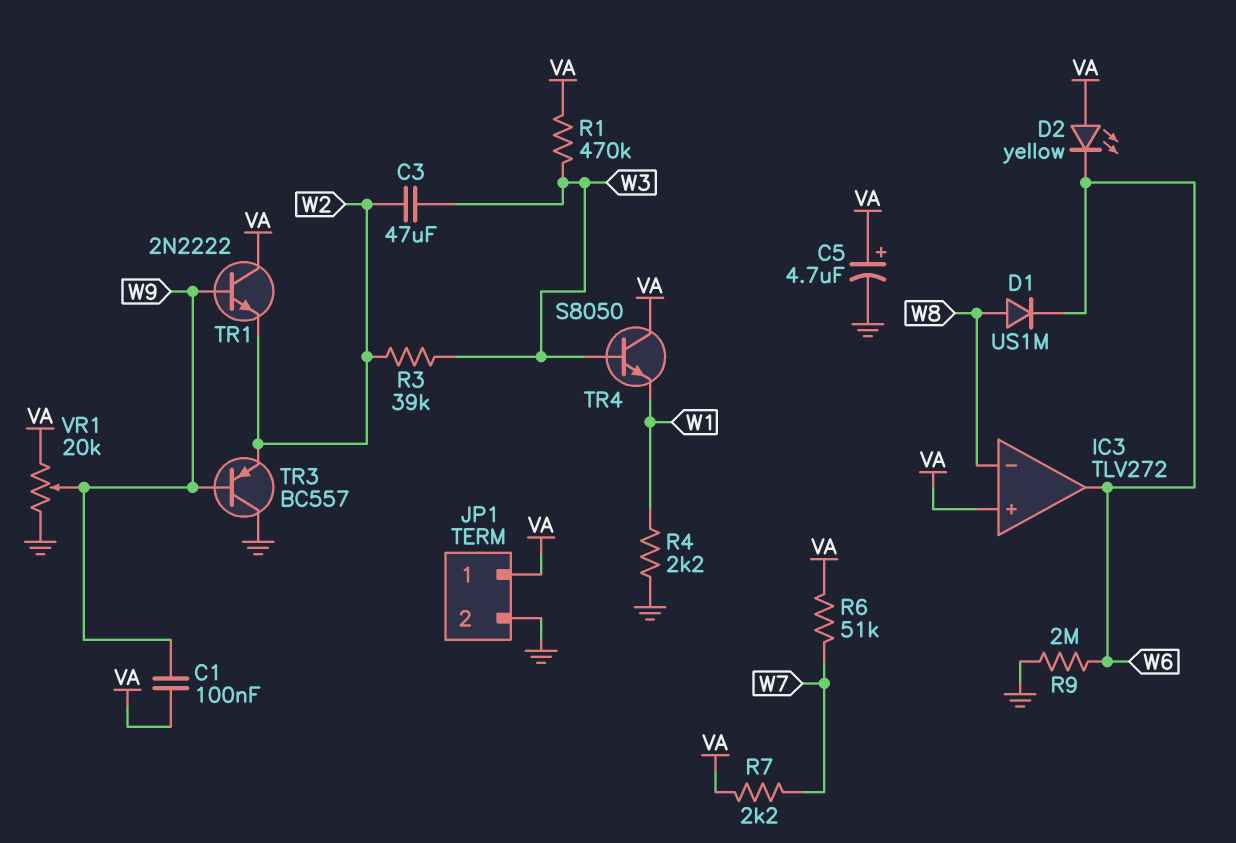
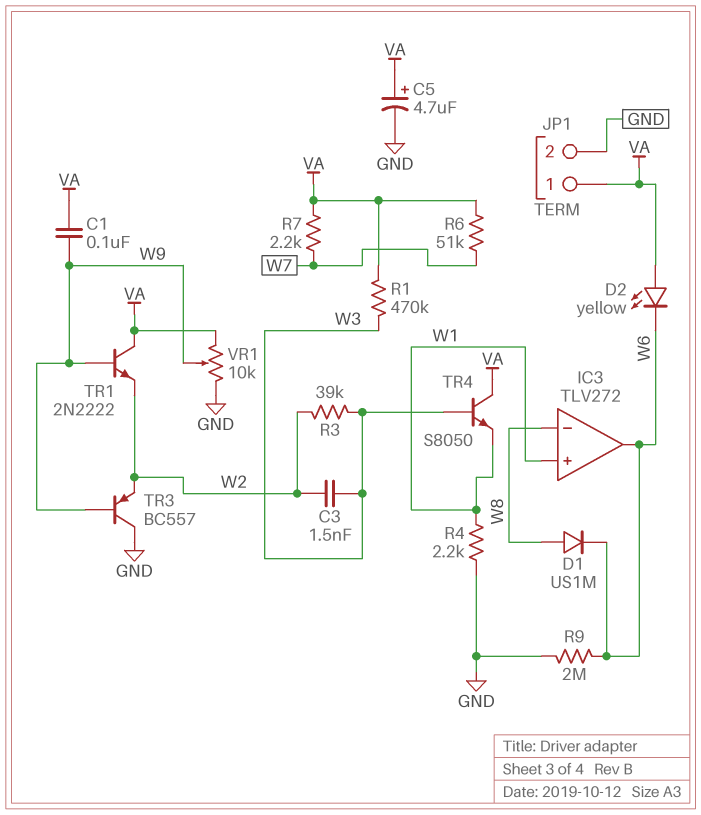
C3: 47uF (W2, W3) -> 1.5nF (W2, W3)
IC3 pin in+: VA -> W1
VR1: 20k (GND, VA, wiper W9) -> 10k (GND, VA, wiper W9)

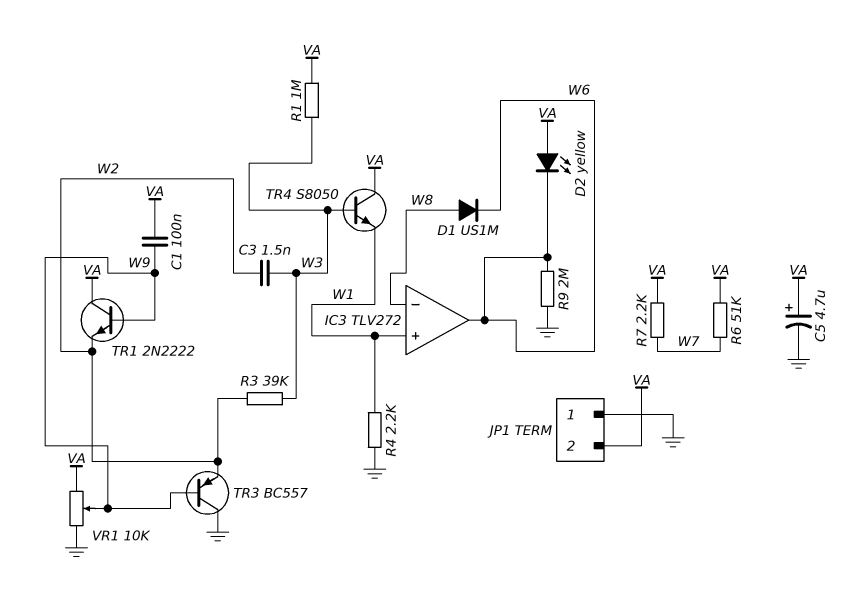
JP1 pin 1: VA -> GND
JP1 pin 2: GND -> VA
R1: 470k (VA, W3) -> 1M (VA, W3)

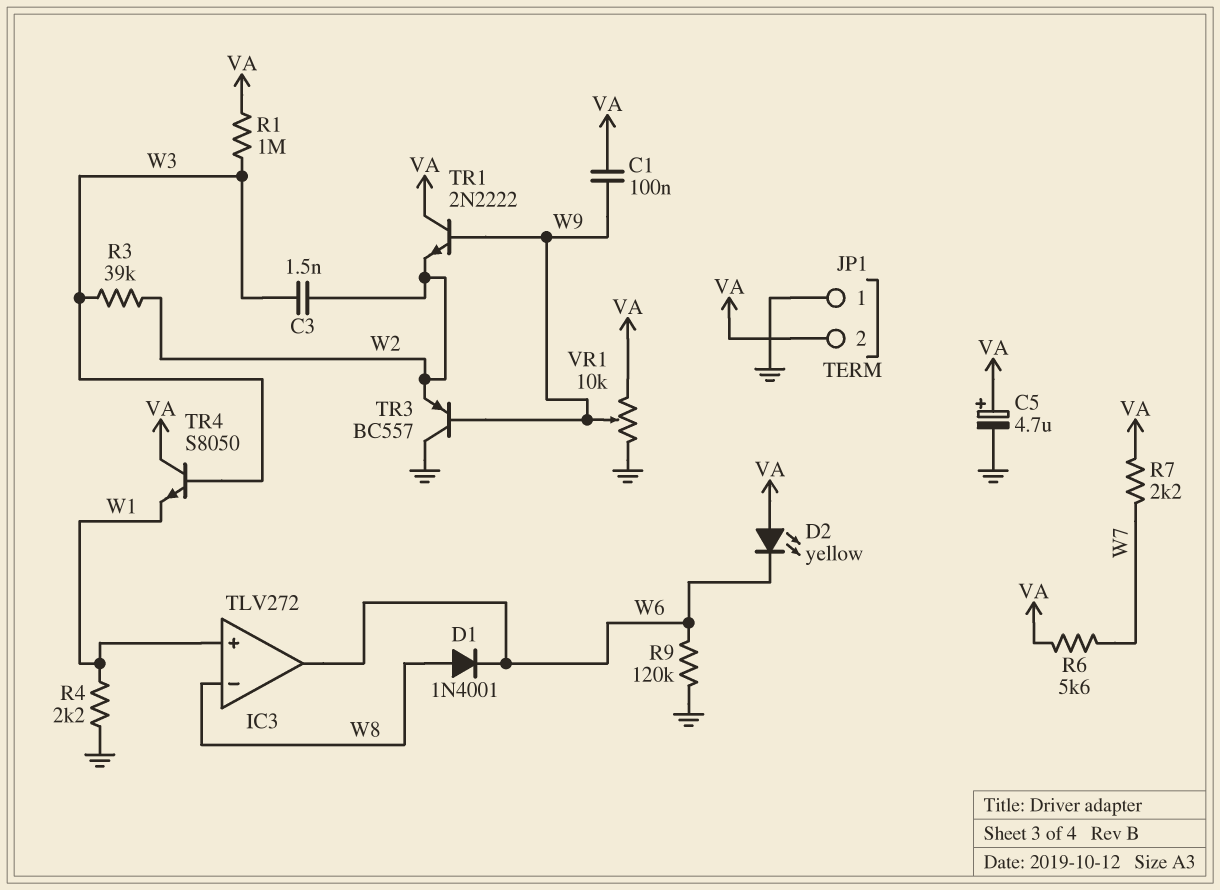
D1: diode US1M (A W8, K W6) -> diode 1N4001 (A W8, K W6)
R6: 51k (VA, W7) -> 5.6k (VA, W7)
R9: 2M (GND, W6) -> 120k (GND, W6)

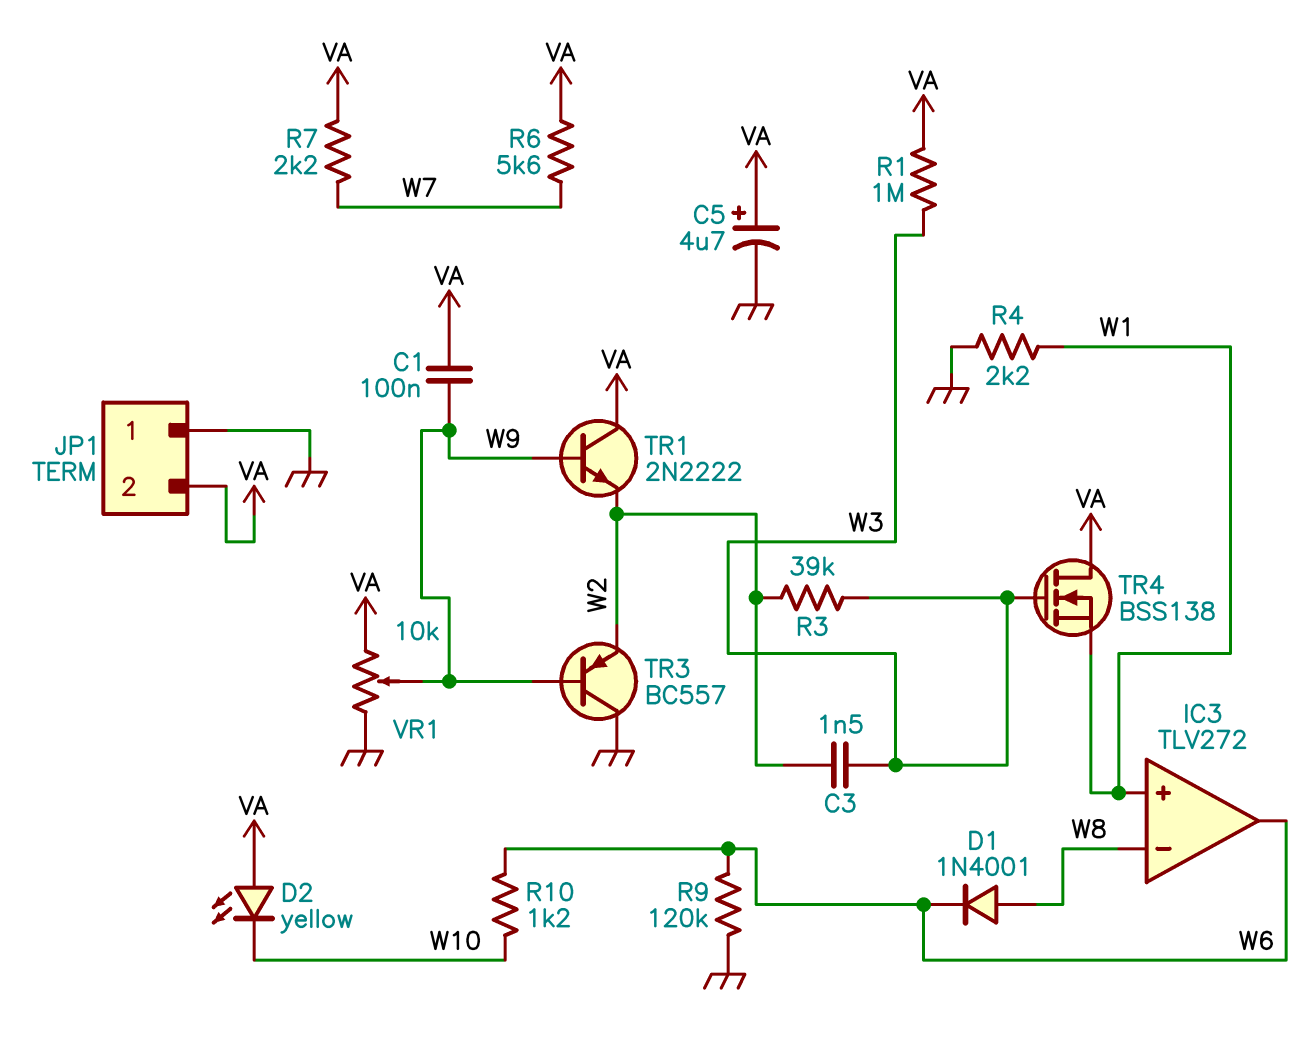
D2: LED yellow (A VA, K W6) -> LED yellow (A VA, K W10)
R10: none -> 1.2k (W6, W10)
TR4: NPN S8050 (B W3, C VA, E W1) -> NMOS BSS138 (G W3, D VA, S W1)

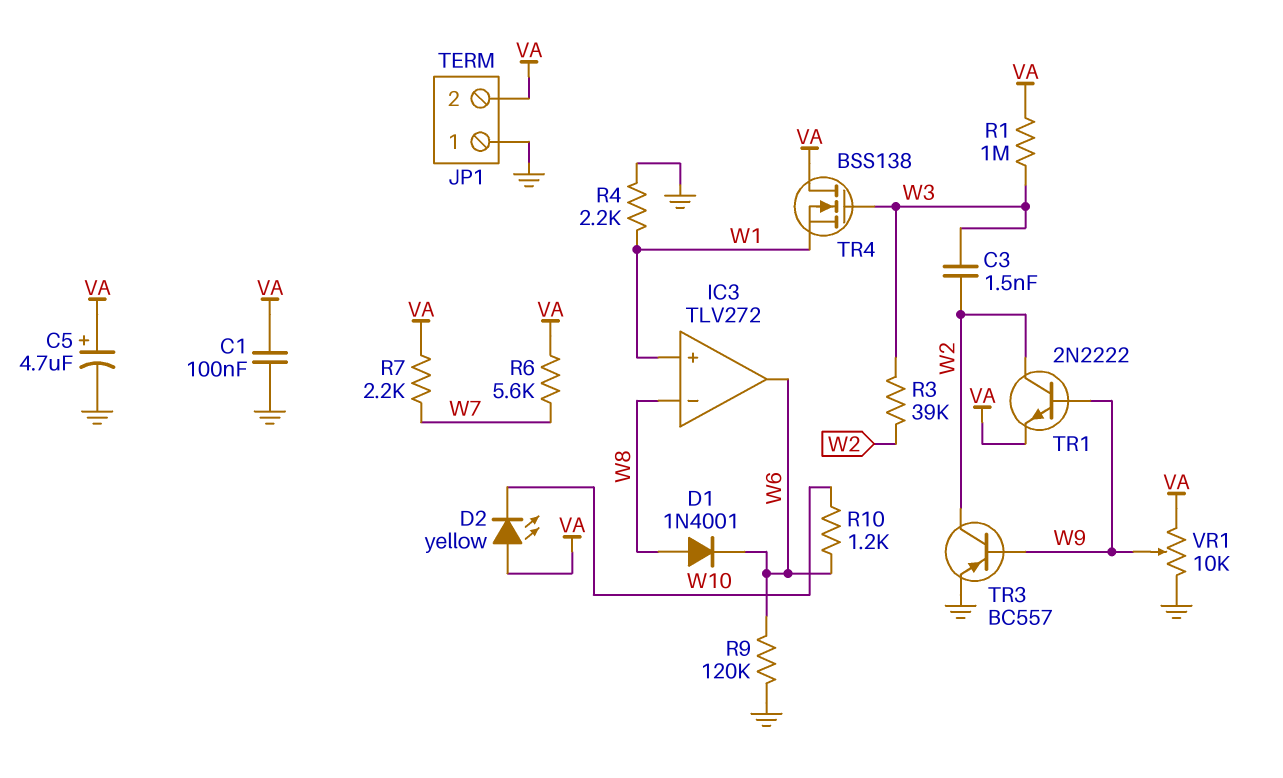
C1: 100nF (VA, W9) -> 100nF (GND, VA)
TR1: NPN 2N2222 (B W9, C VA, E W2) -> NPN 2N2222 (B W9, C W2, E VA)
TR3: PNP BC557 (B W9, C GND, E W2) -> PNP BC557 (B W9, C W2, E GND)

